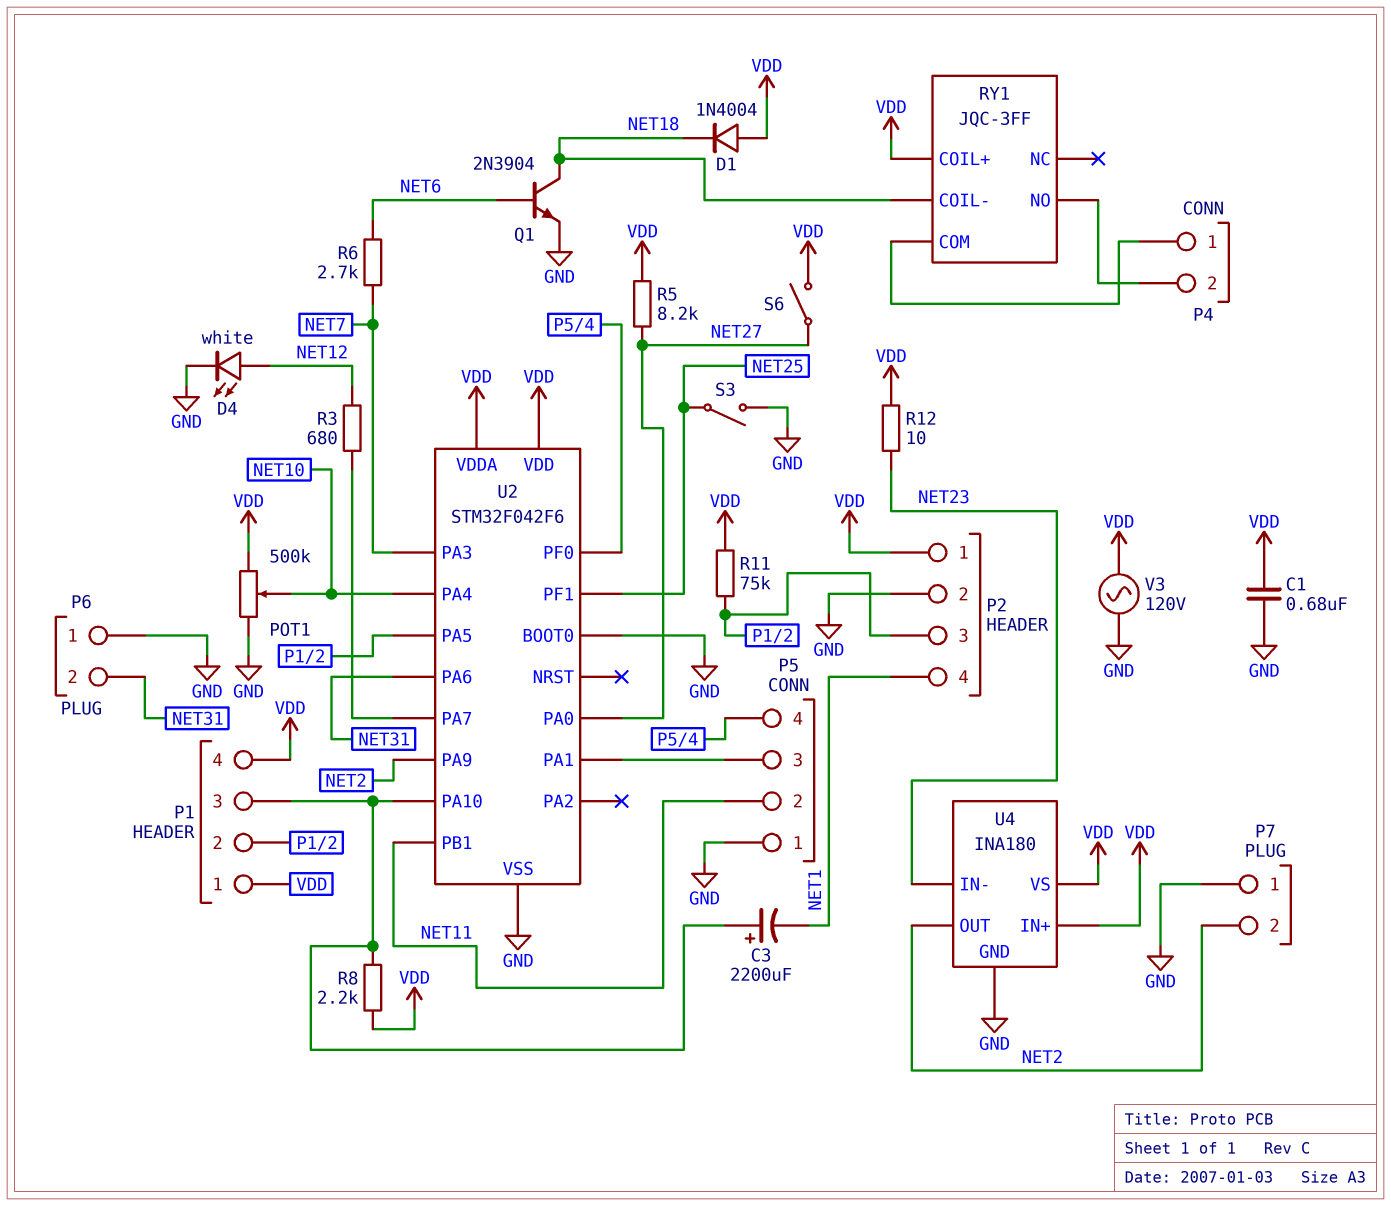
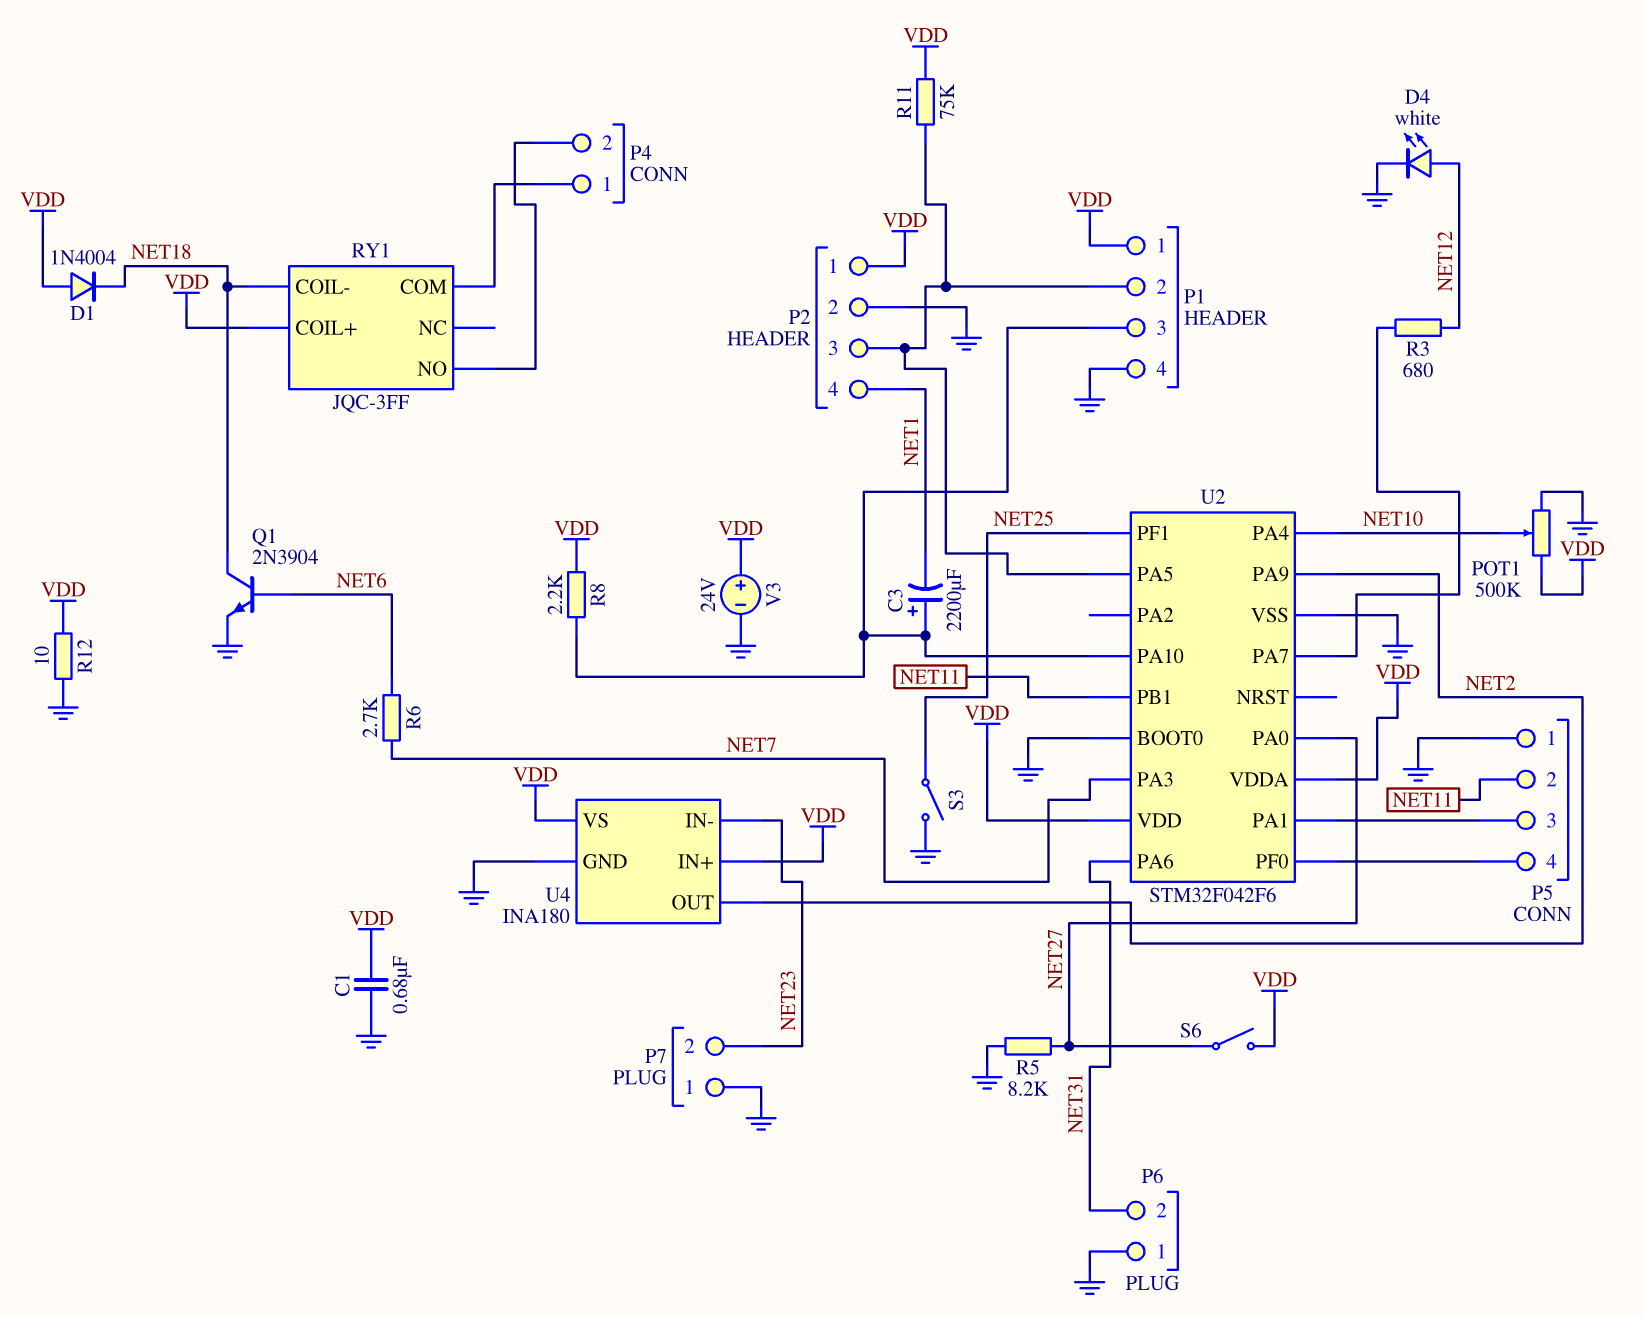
P1 pin 4: VDD -> GND
P7 pin 2: NET2 -> NET23
R5: 8.2k (NET27, VDD) -> 8.2k (GND, NET27)
R12: 10 (NET23, VDD) -> 10 (GND, VDD)
V3: AC 120V (GND, VDD) -> 24V (plus VDD, minus GND)

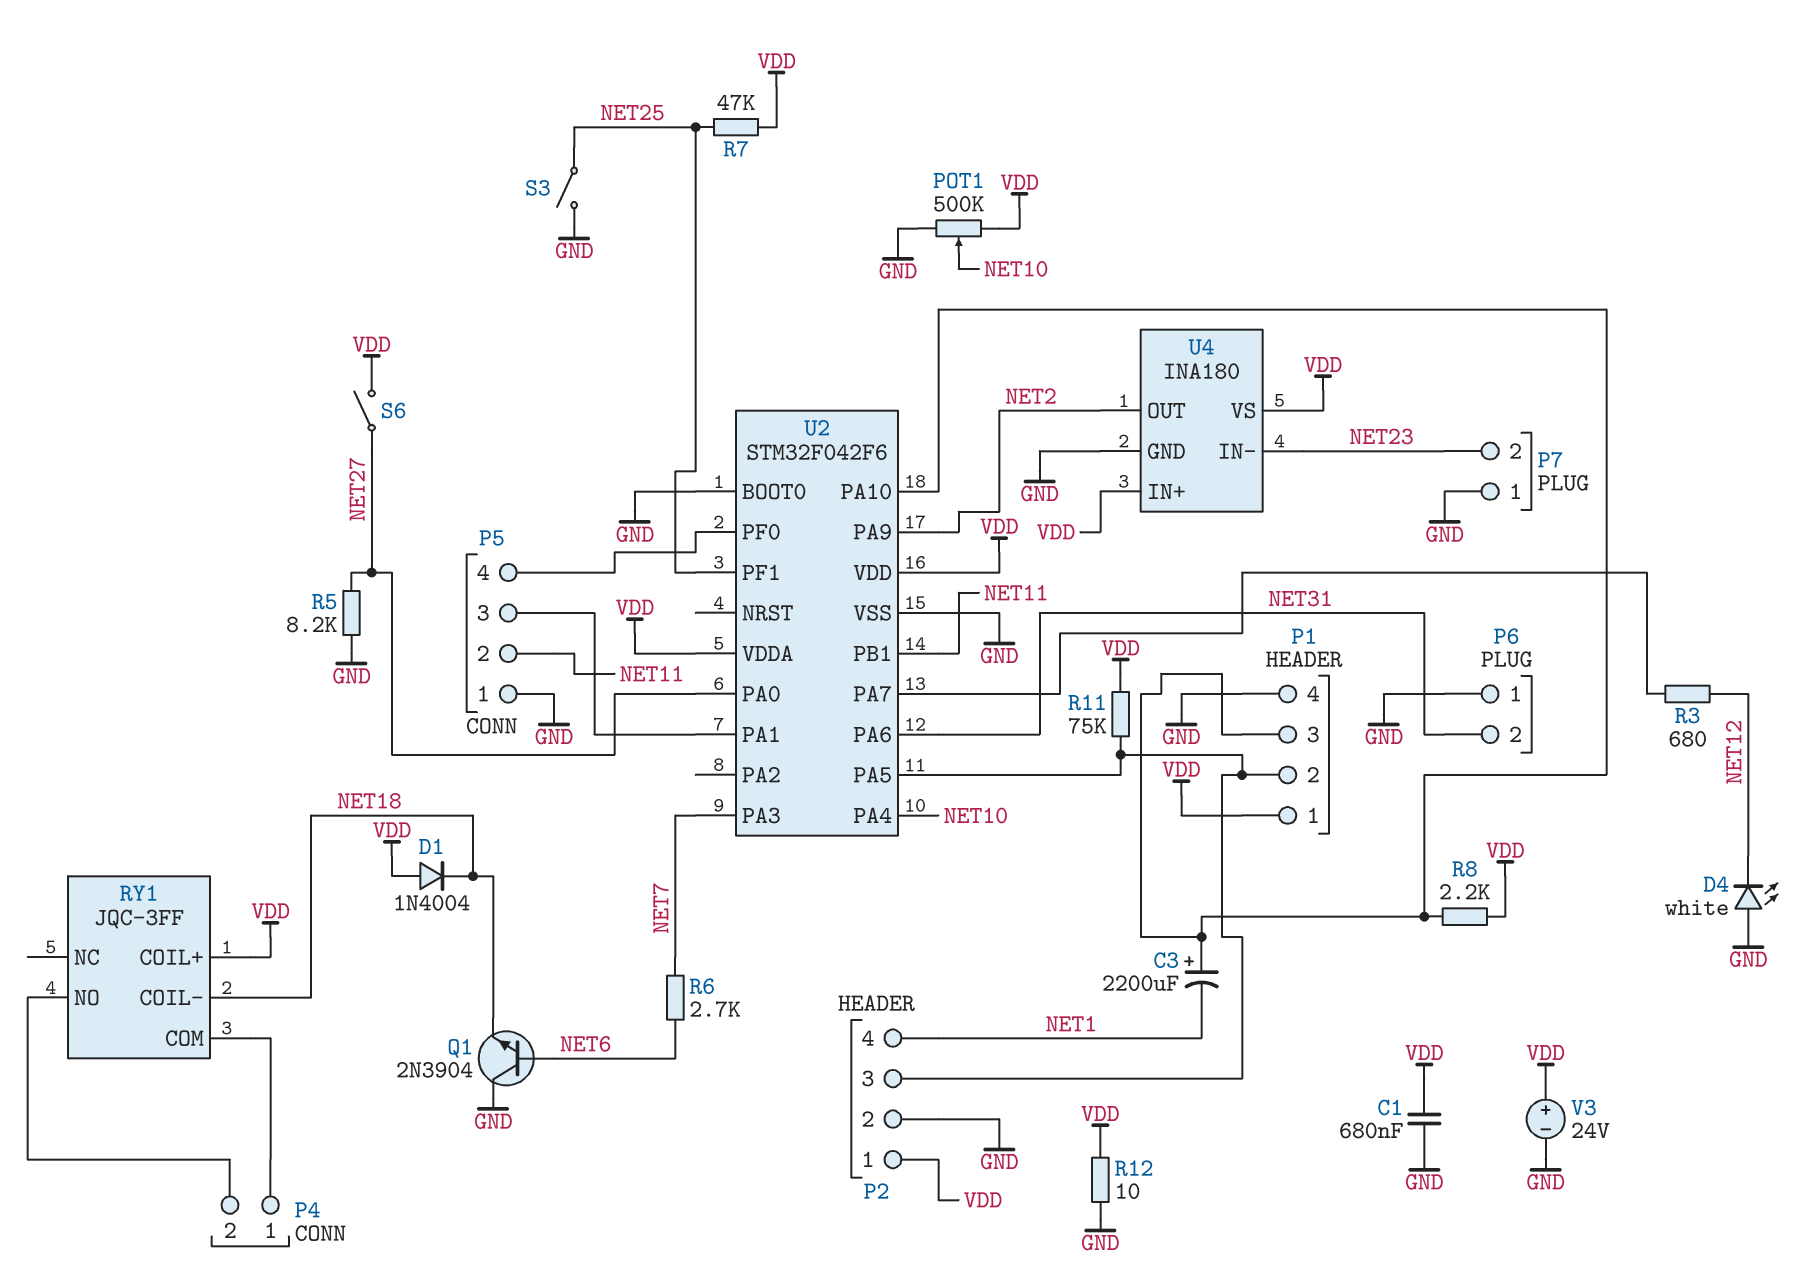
D4: LED white (A NET12, K GND) -> LED white (A GND, K NET12)
Q1: NPN 2N3904 (B NET6, C NET18, E GND) -> NPN 2N3904 (B NET6, C GND, E NET18)
R7: none -> 47k (NET25, VDD)

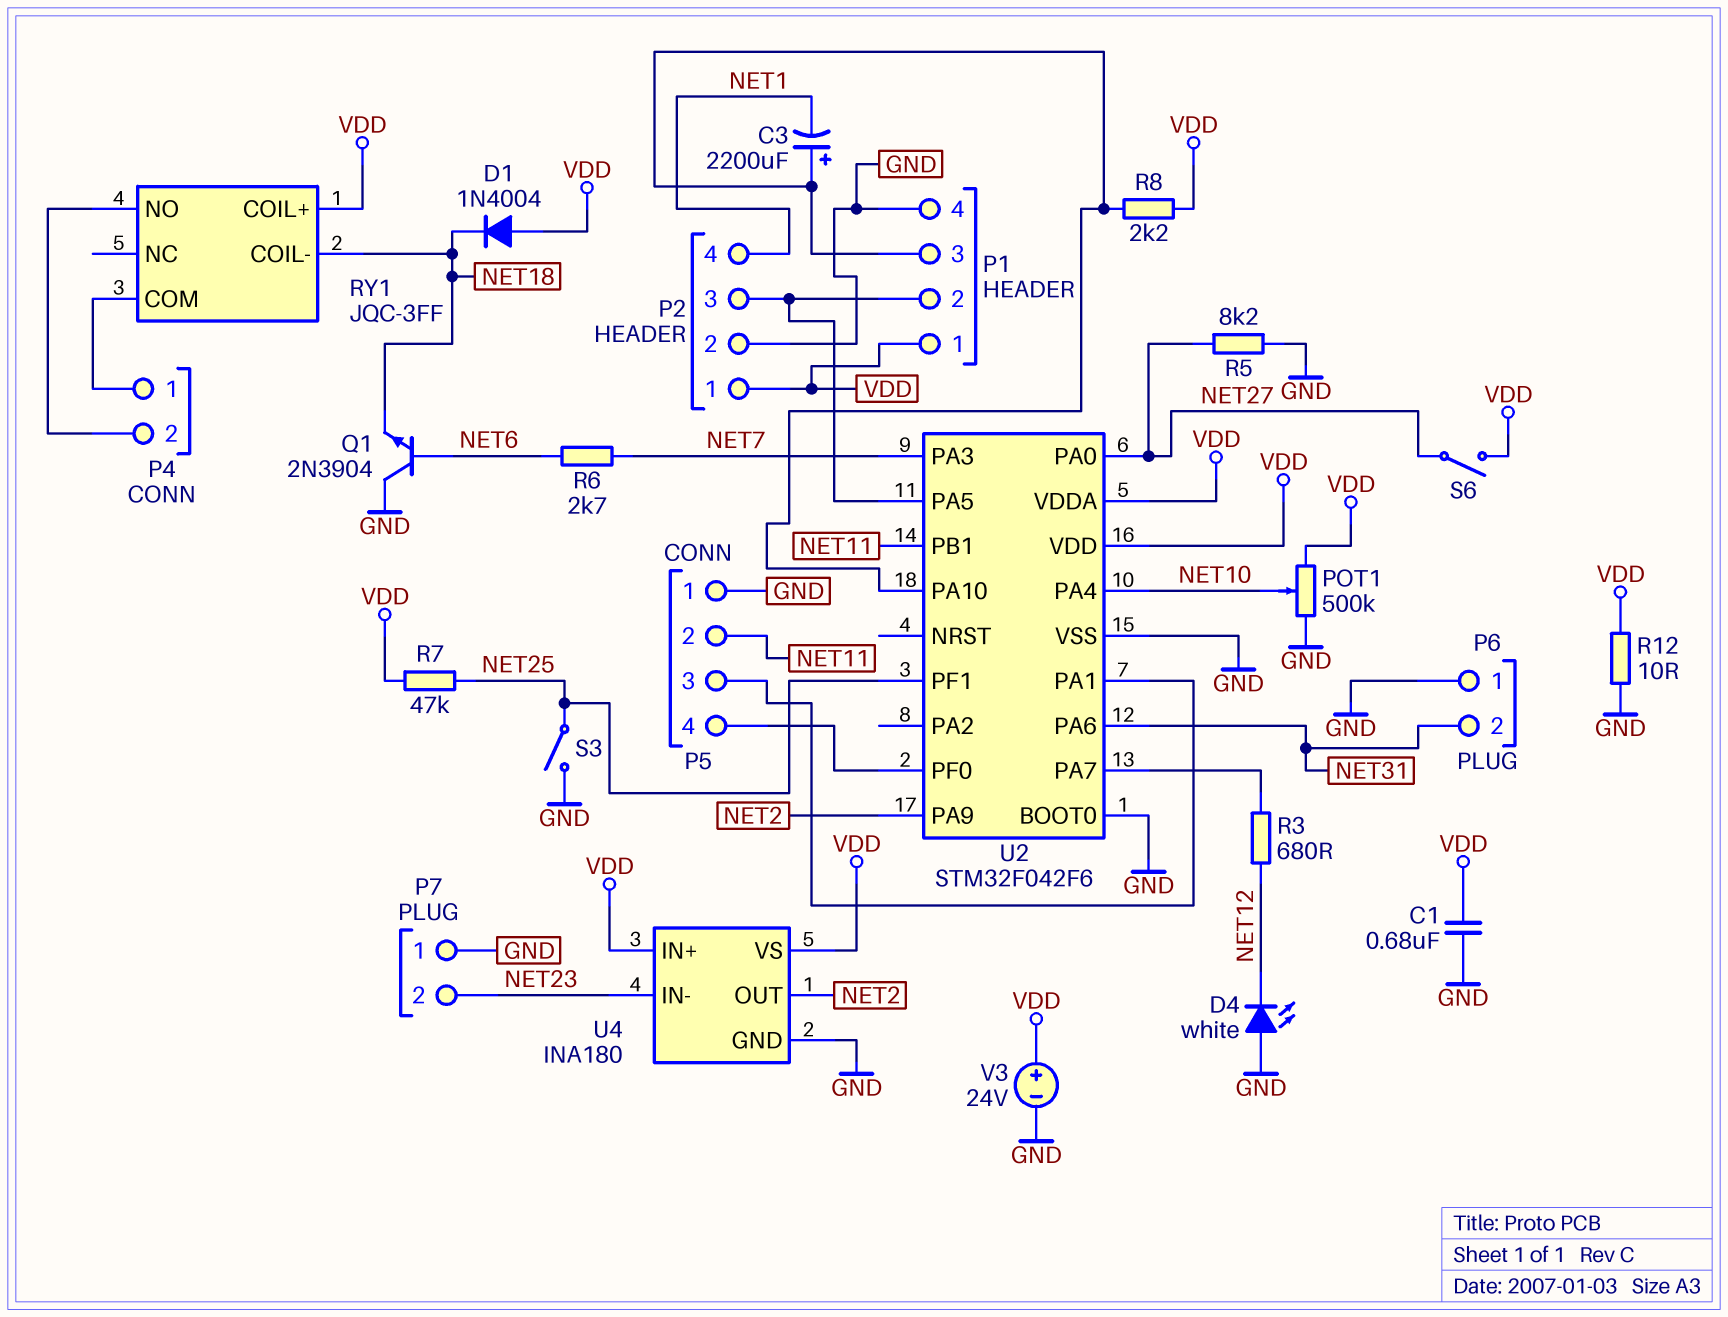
R11: 75k (P1/2, VDD) -> none

